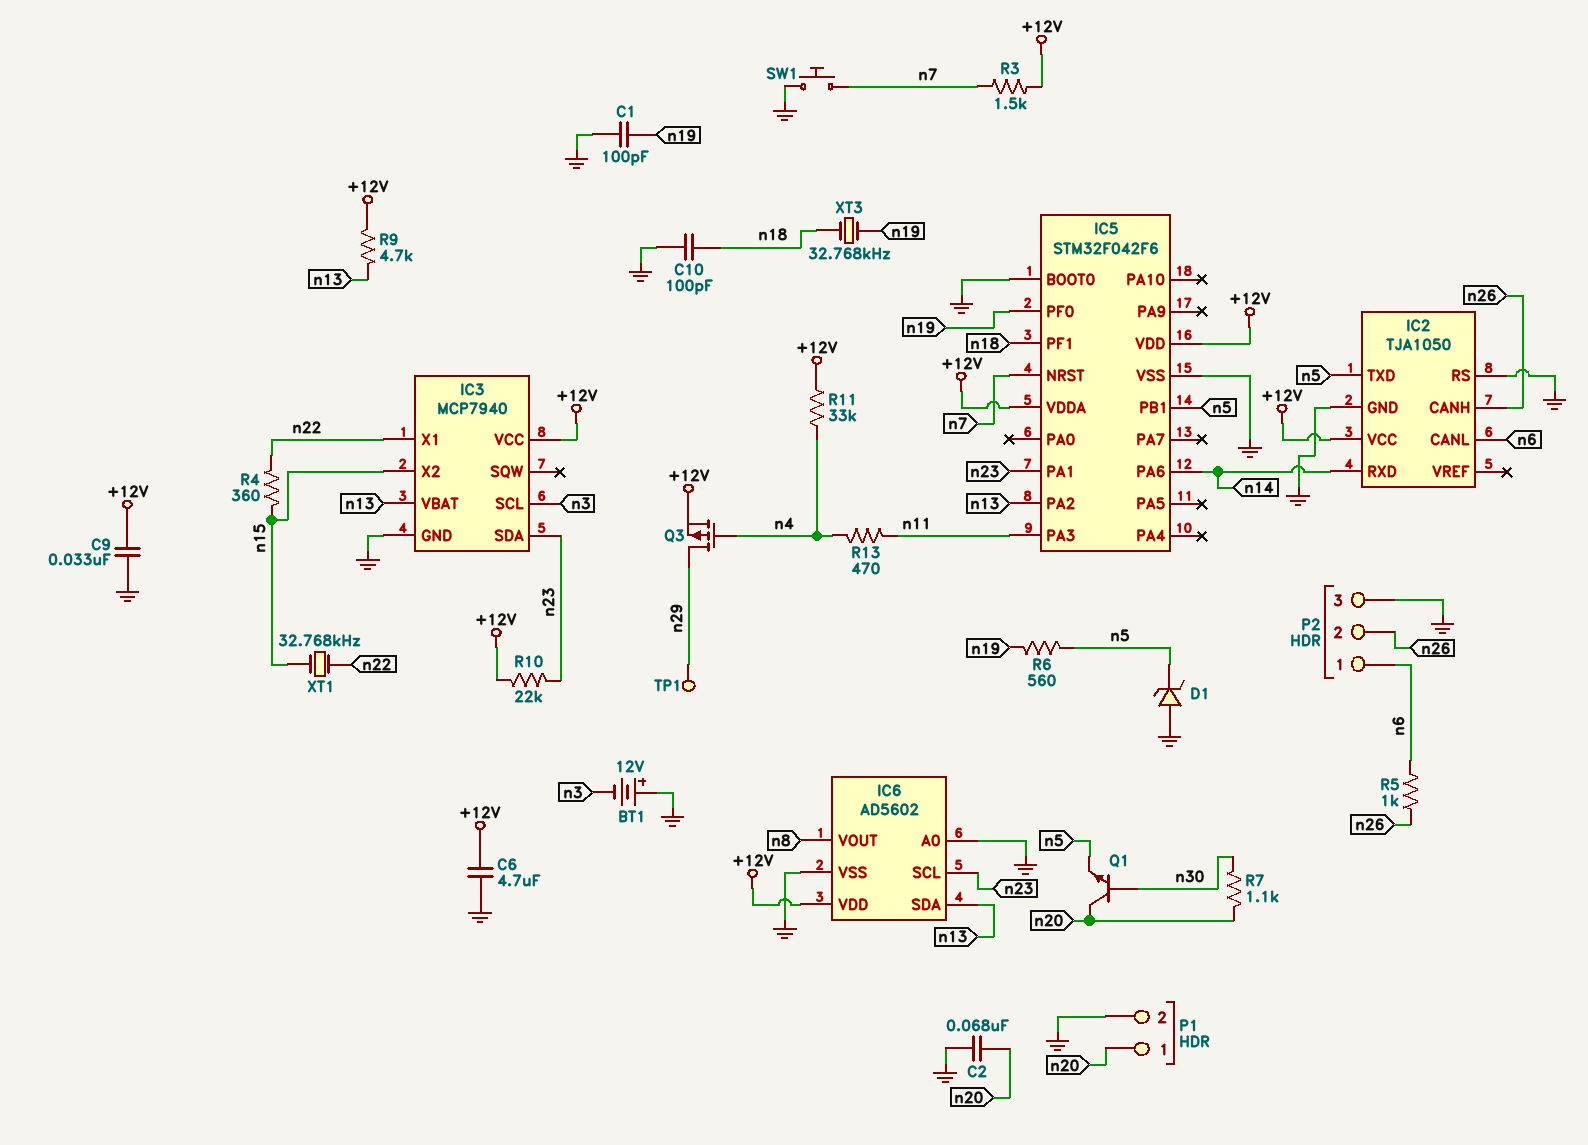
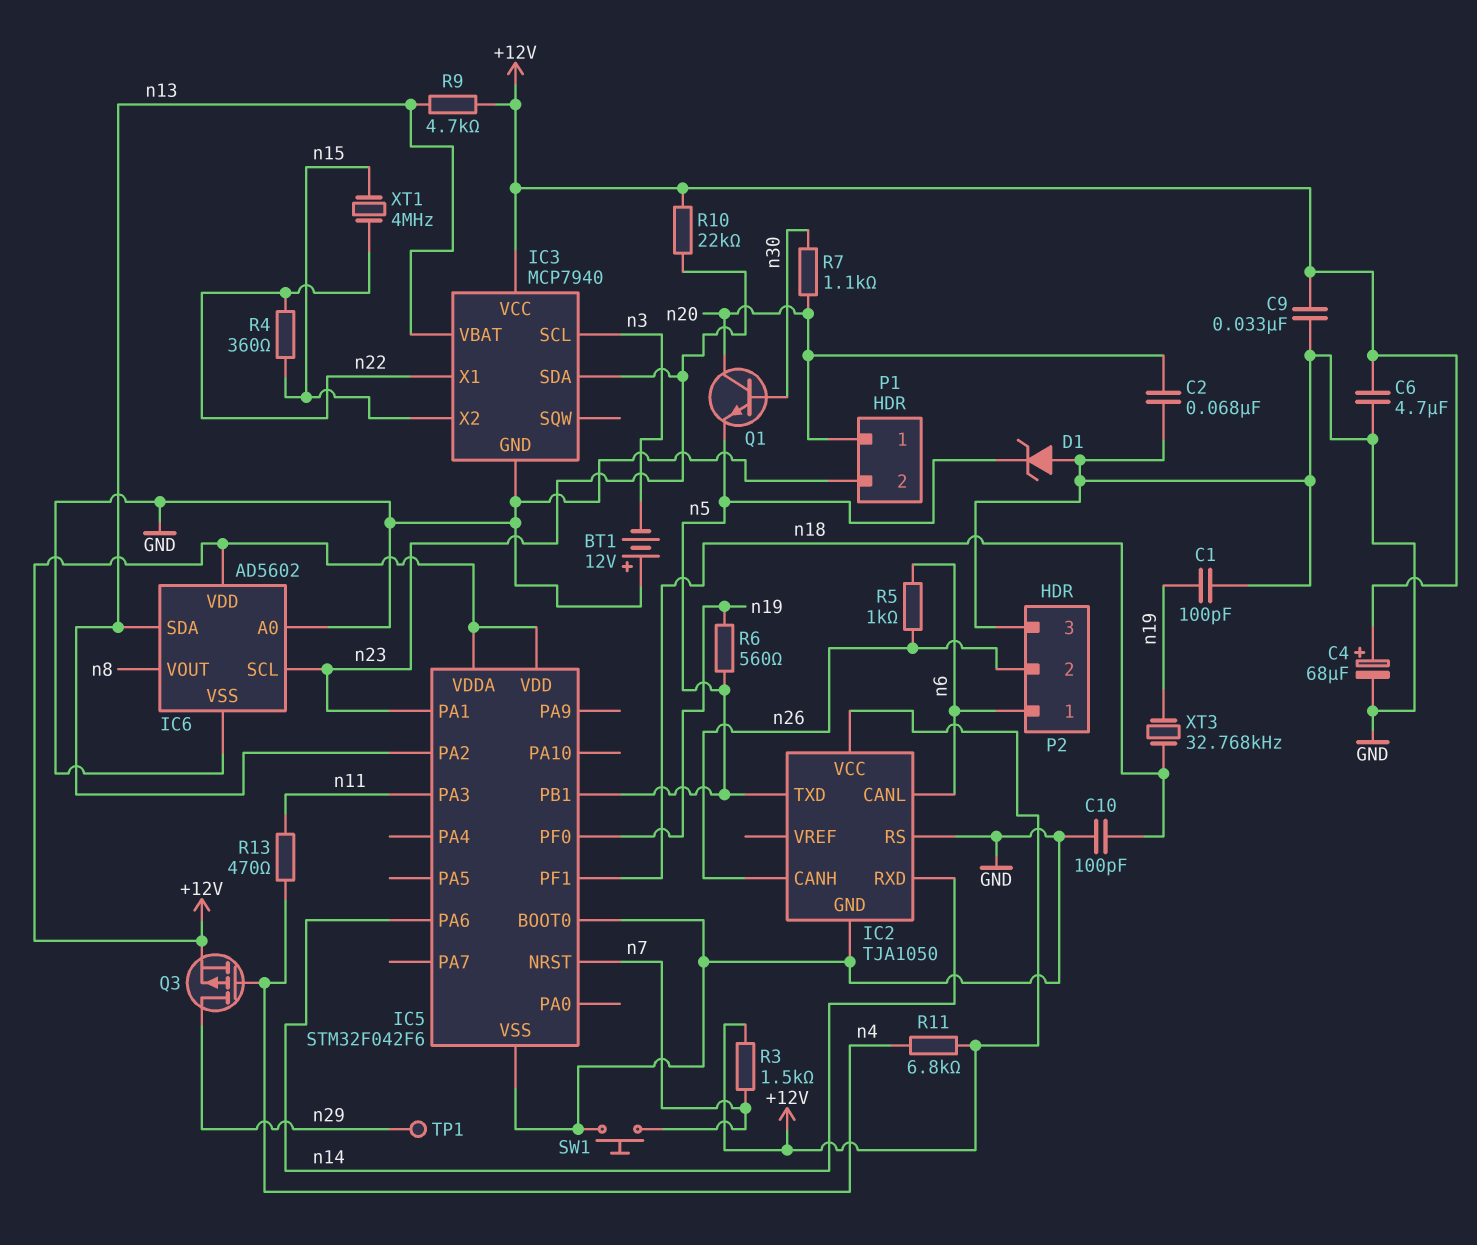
C4: none -> 68uF (plus +12V, minus GND)
R11: 33k (+12V, n4) -> 6.8k (+12V, n4)
XT1: 32.768kHz (n15, n22) -> 4MHz (n15, n22)

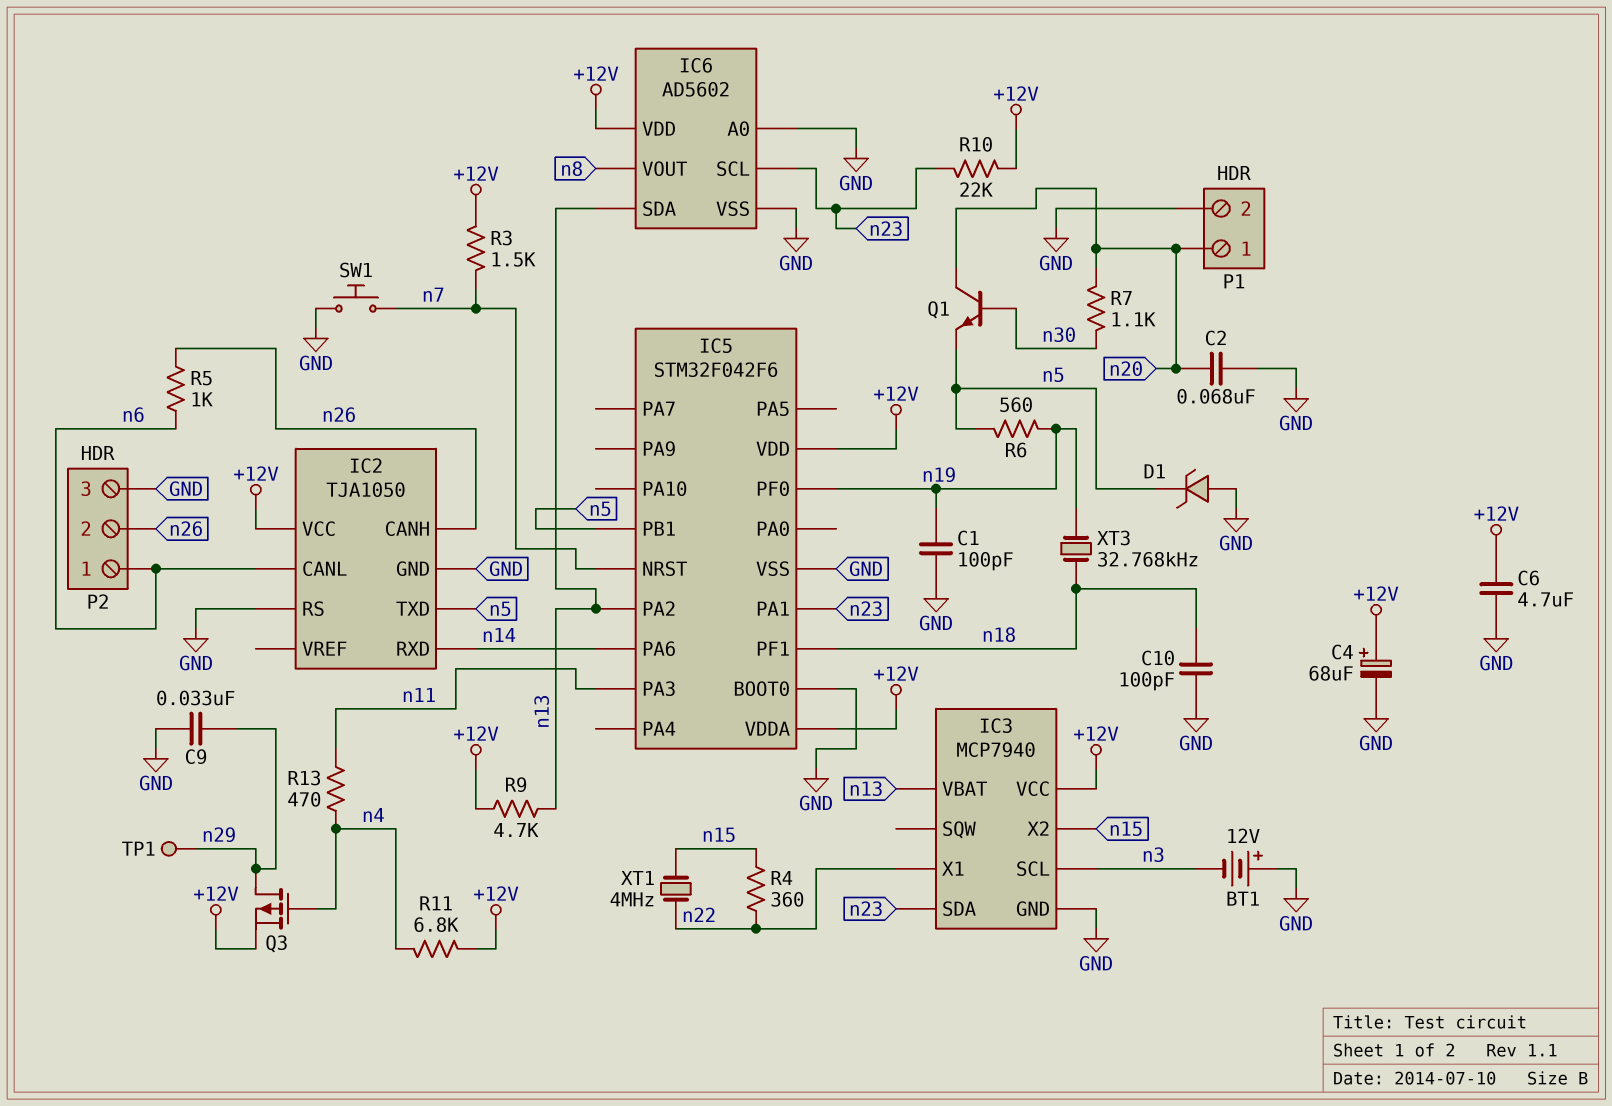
C9: 33nF (+12V, GND) -> 33nF (GND, n29)

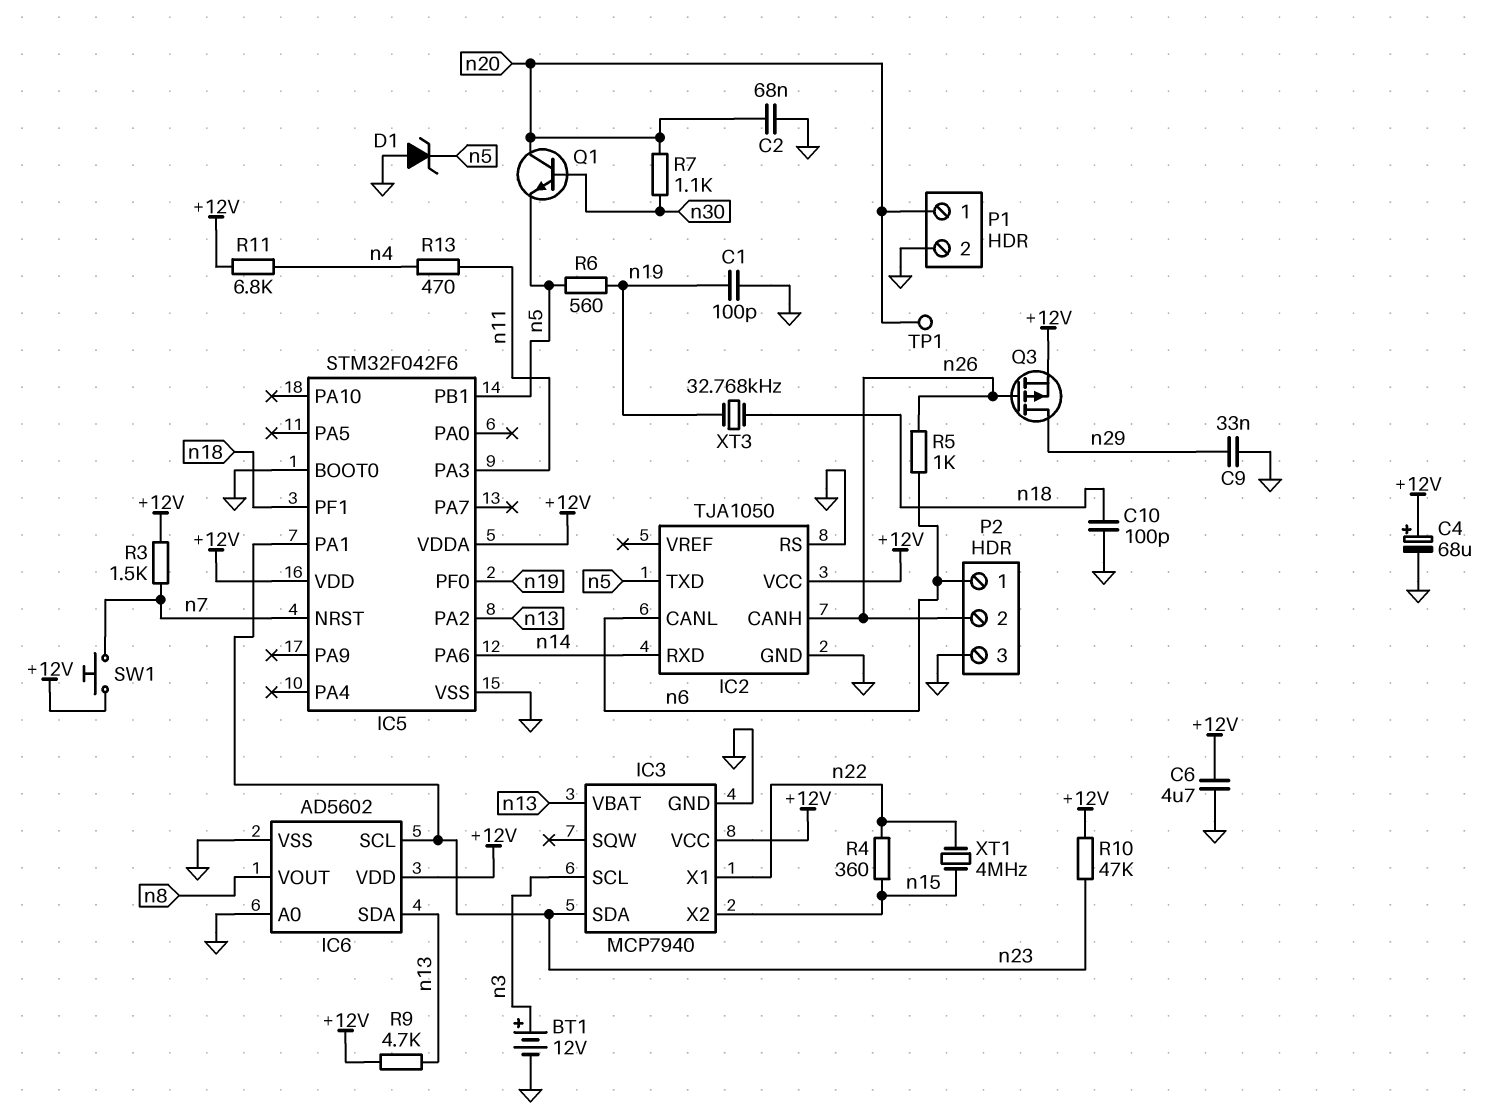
BT1: 12V (plus GND, minus n3) -> 12V (plus n3, minus GND)
Q3: PMOS (G n4, D n29, S +12V) -> PMOS (G n26, D n29, S +12V)
R10: 22k (+12V, n23) -> 47k (+12V, n23)
SW1: button (GND, n7) -> button (+12V, n7)
TP1: test point (n29) -> test point (n20)

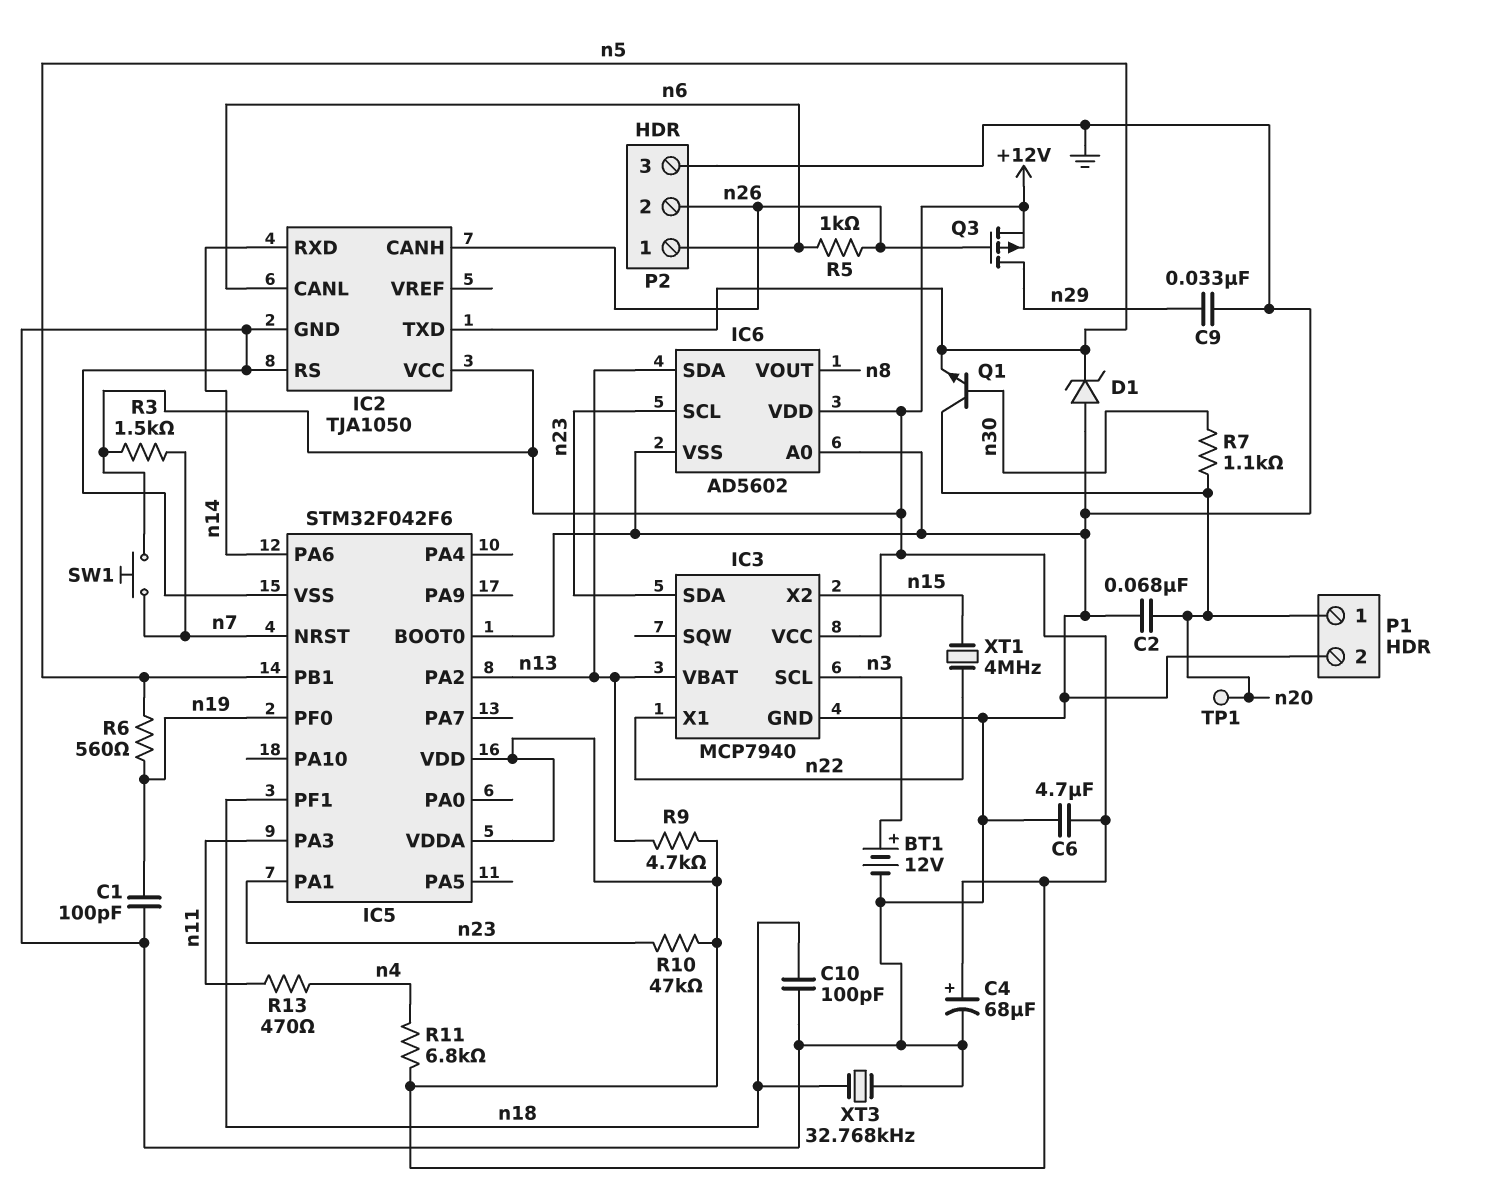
R4: 360 (n15, n22) -> none
XT3: 32.768kHz (n18, n19) -> 32.768kHz (GND, n18)

